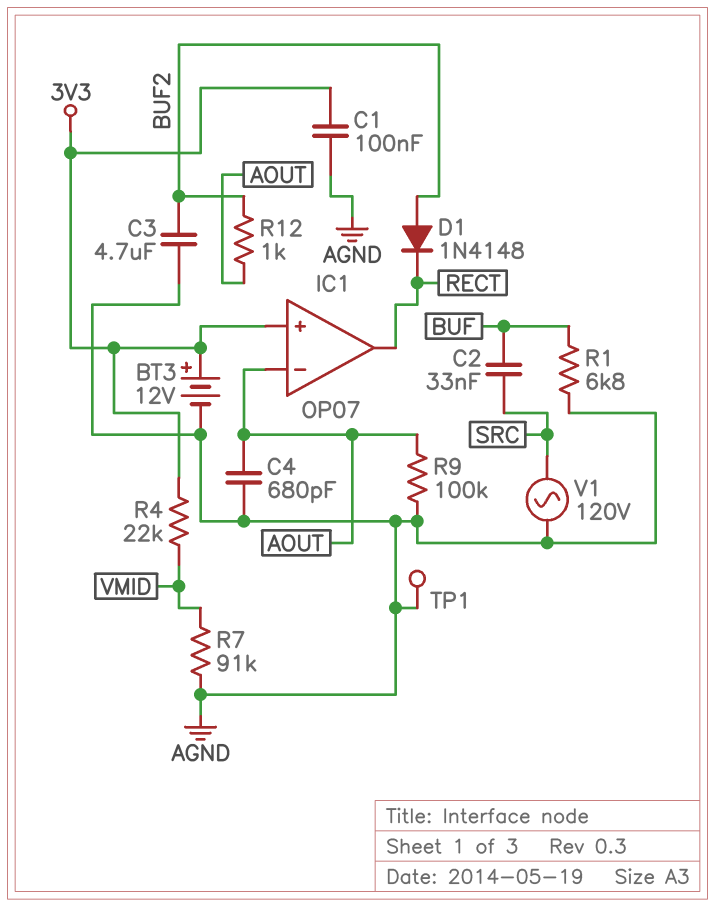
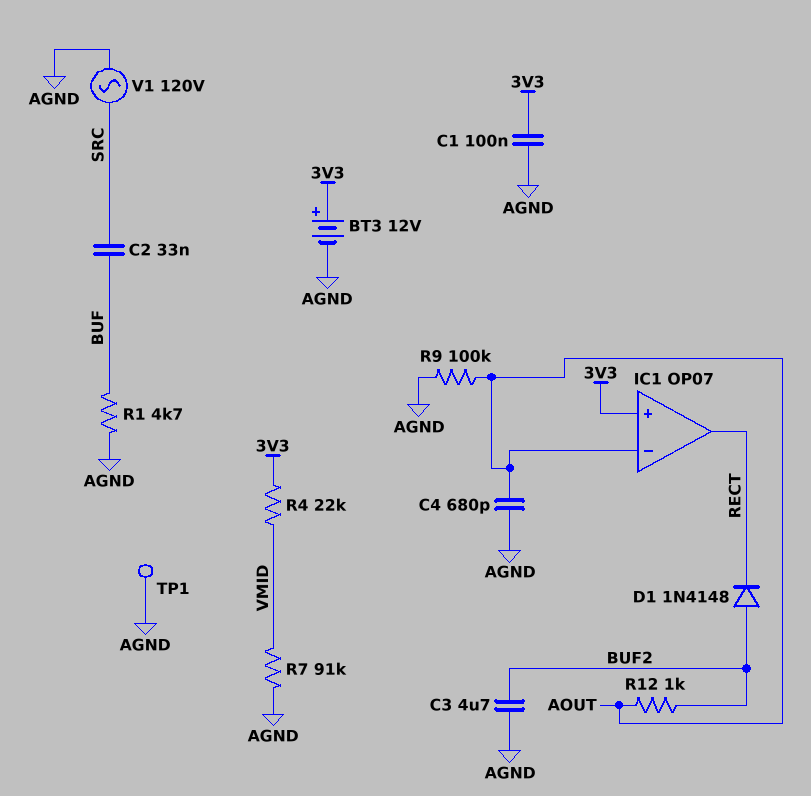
R1: 6.8k (AGND, BUF) -> 4.7k (AGND, BUF)

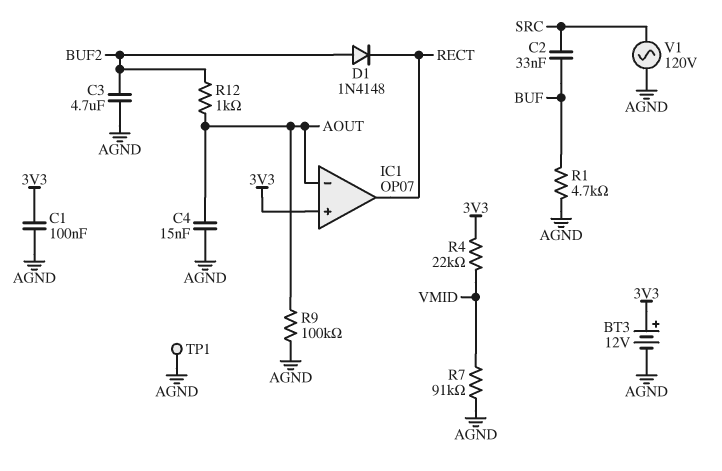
C4: 680pF (AGND, AOUT) -> 15nF (AGND, AOUT)

